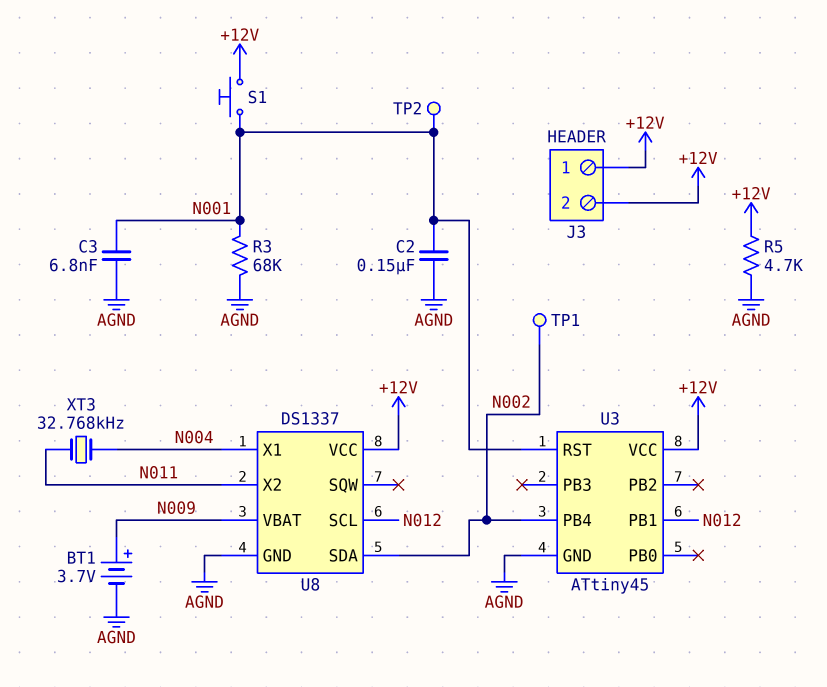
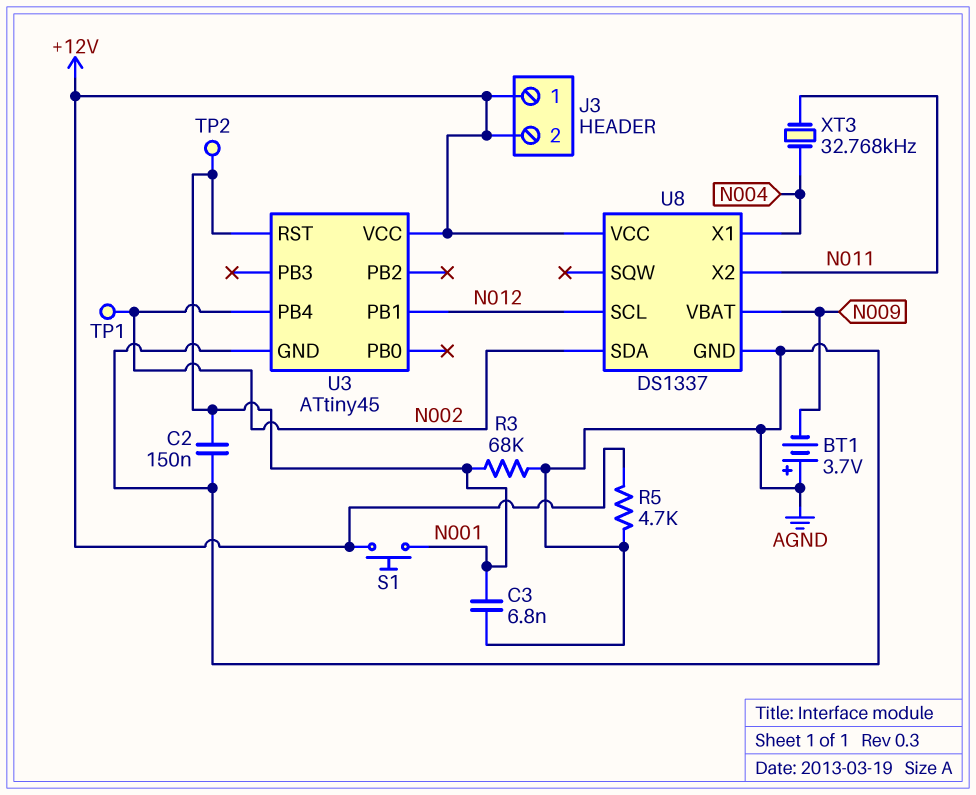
BT1: 3.7V (plus N009, minus AGND) -> 3.7V (plus AGND, minus N009)

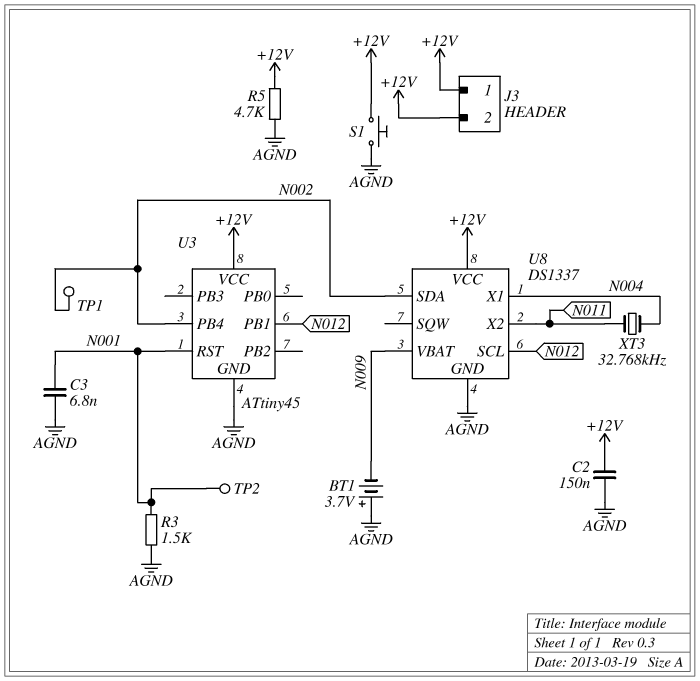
C2: 150nF (AGND, N001) -> 150nF (+12V, AGND)
R3: 68k (AGND, N001) -> 1.5k (AGND, N001)
S1: button (+12V, N001) -> button (+12V, AGND)

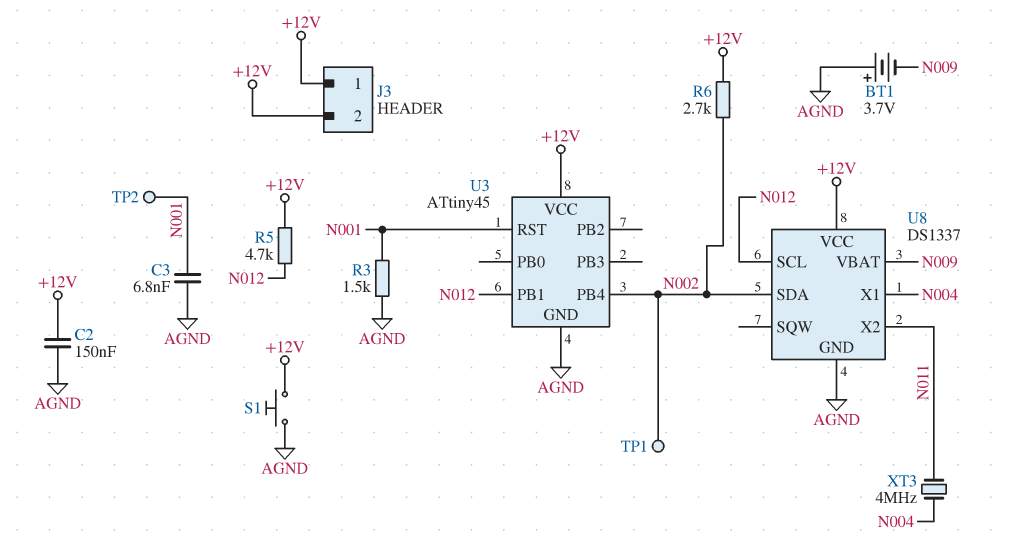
R5: 4.7k (+12V, AGND) -> 4.7k (+12V, N012)
R6: none -> 2.7k (+12V, N002)
XT3: 32.768kHz (N004, N011) -> 4MHz (N004, N011)

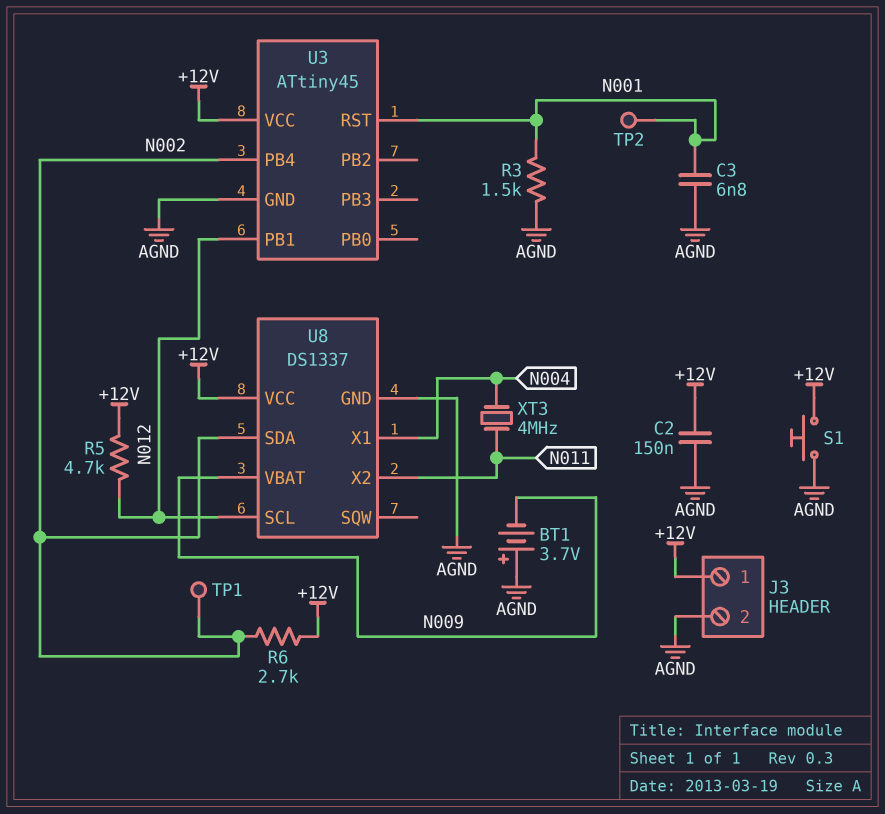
J3 pin 2: +12V -> AGND

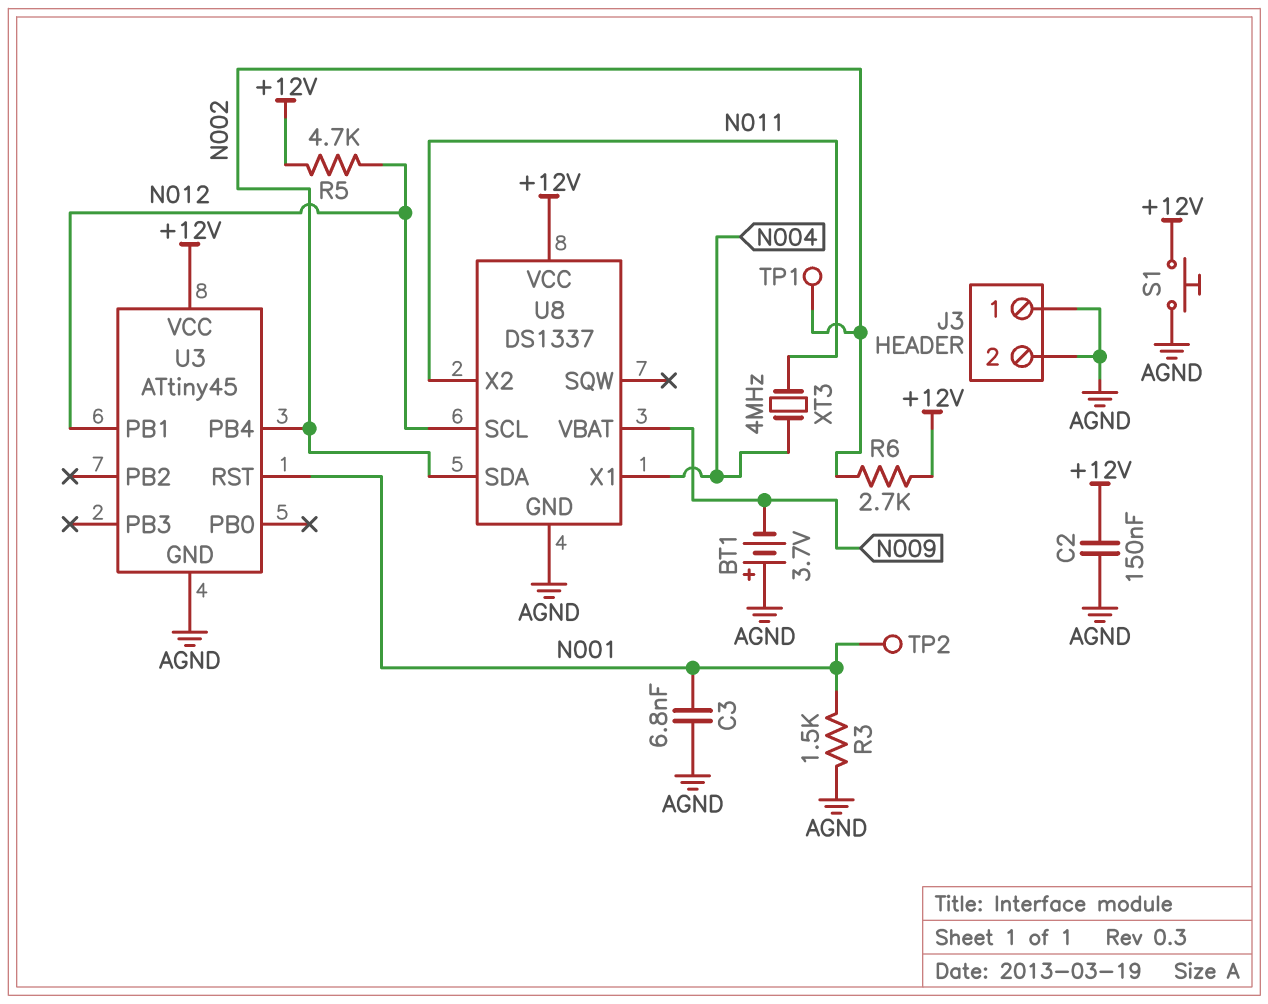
J3 pin 1: +12V -> AGND

